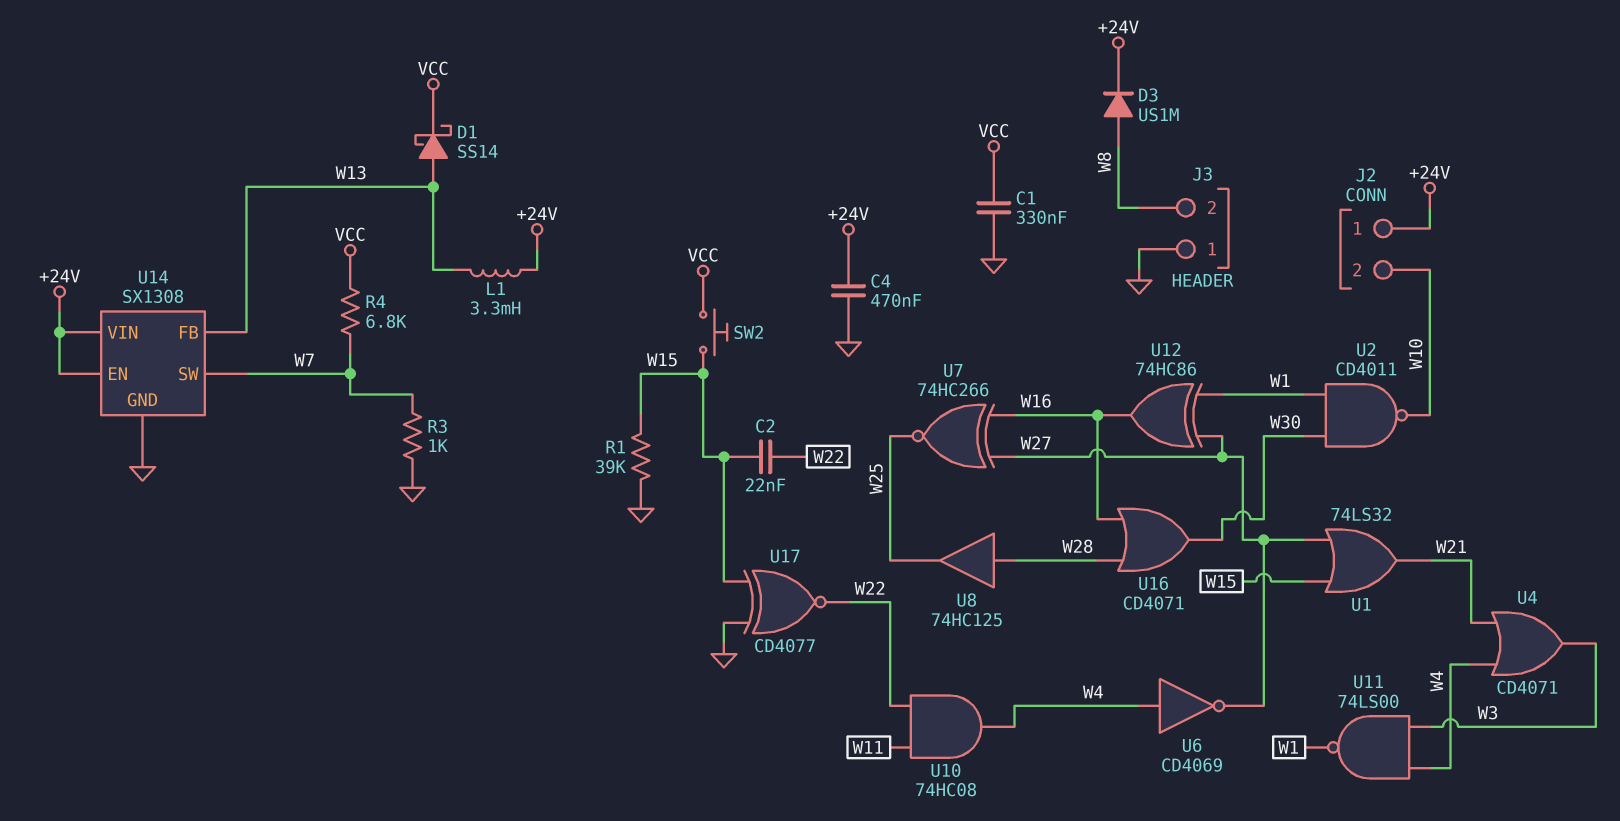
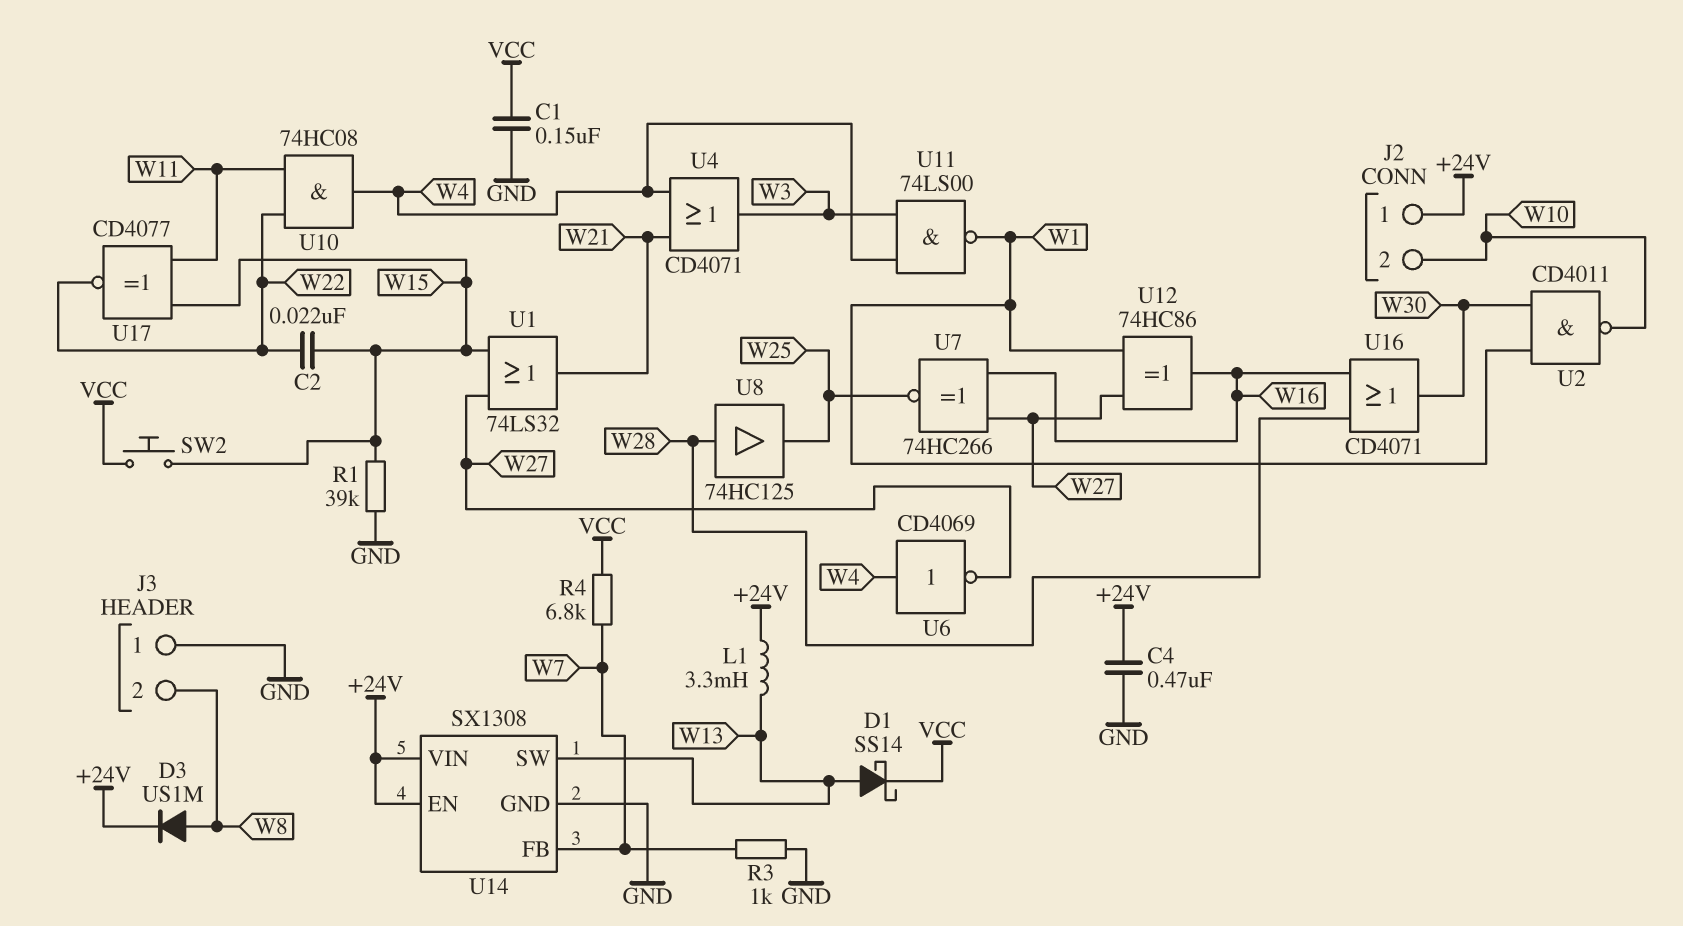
C1: 330nF (GND, VCC) -> 150nF (GND, VCC)
U14 pin FB: W13 -> W7
U14 pin SW: W7 -> W13
U17: XNOR CD4077 (in GND, in W15, out W22) -> XNOR CD4077 (in W11, in W15, out W22)

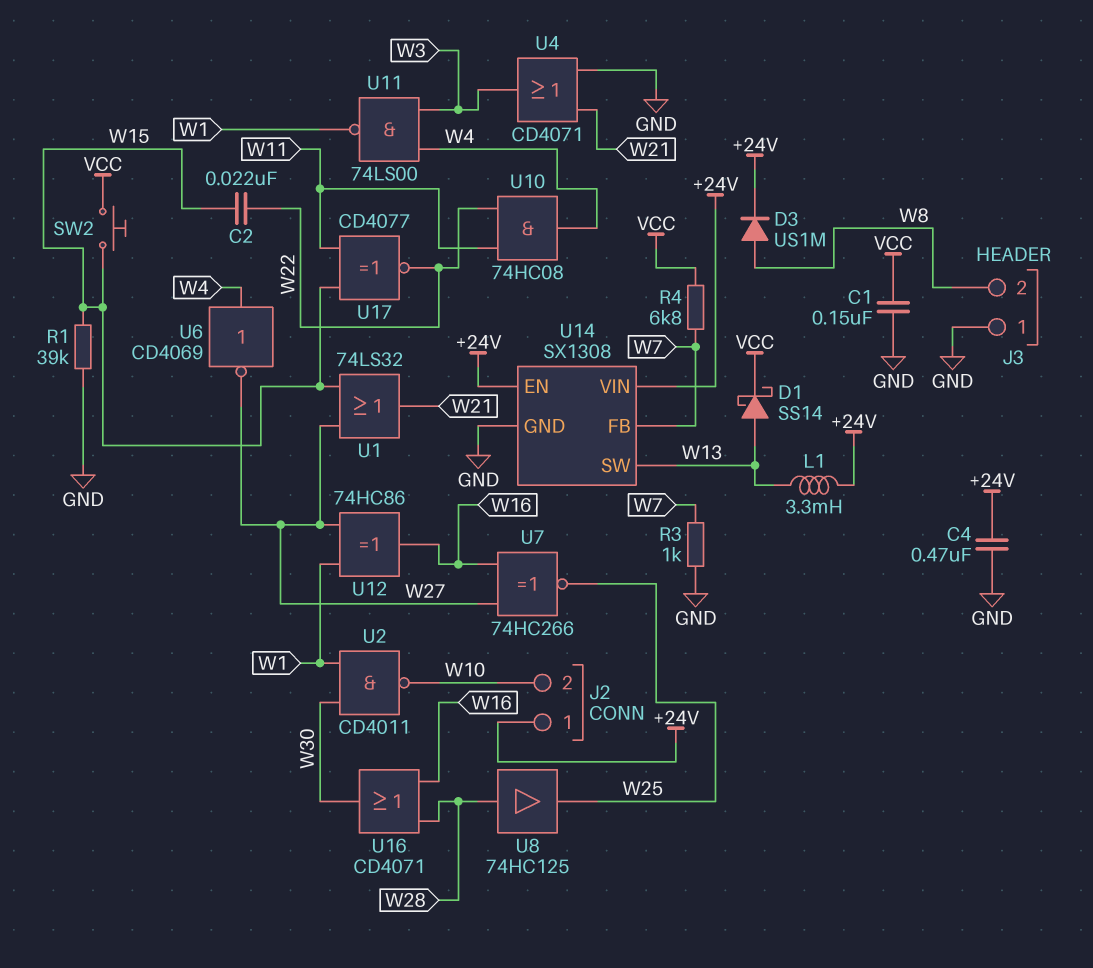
U4: OR CD4071 (in W4, in W21, out W3) -> OR CD4071 (in GND, in W21, out W3)

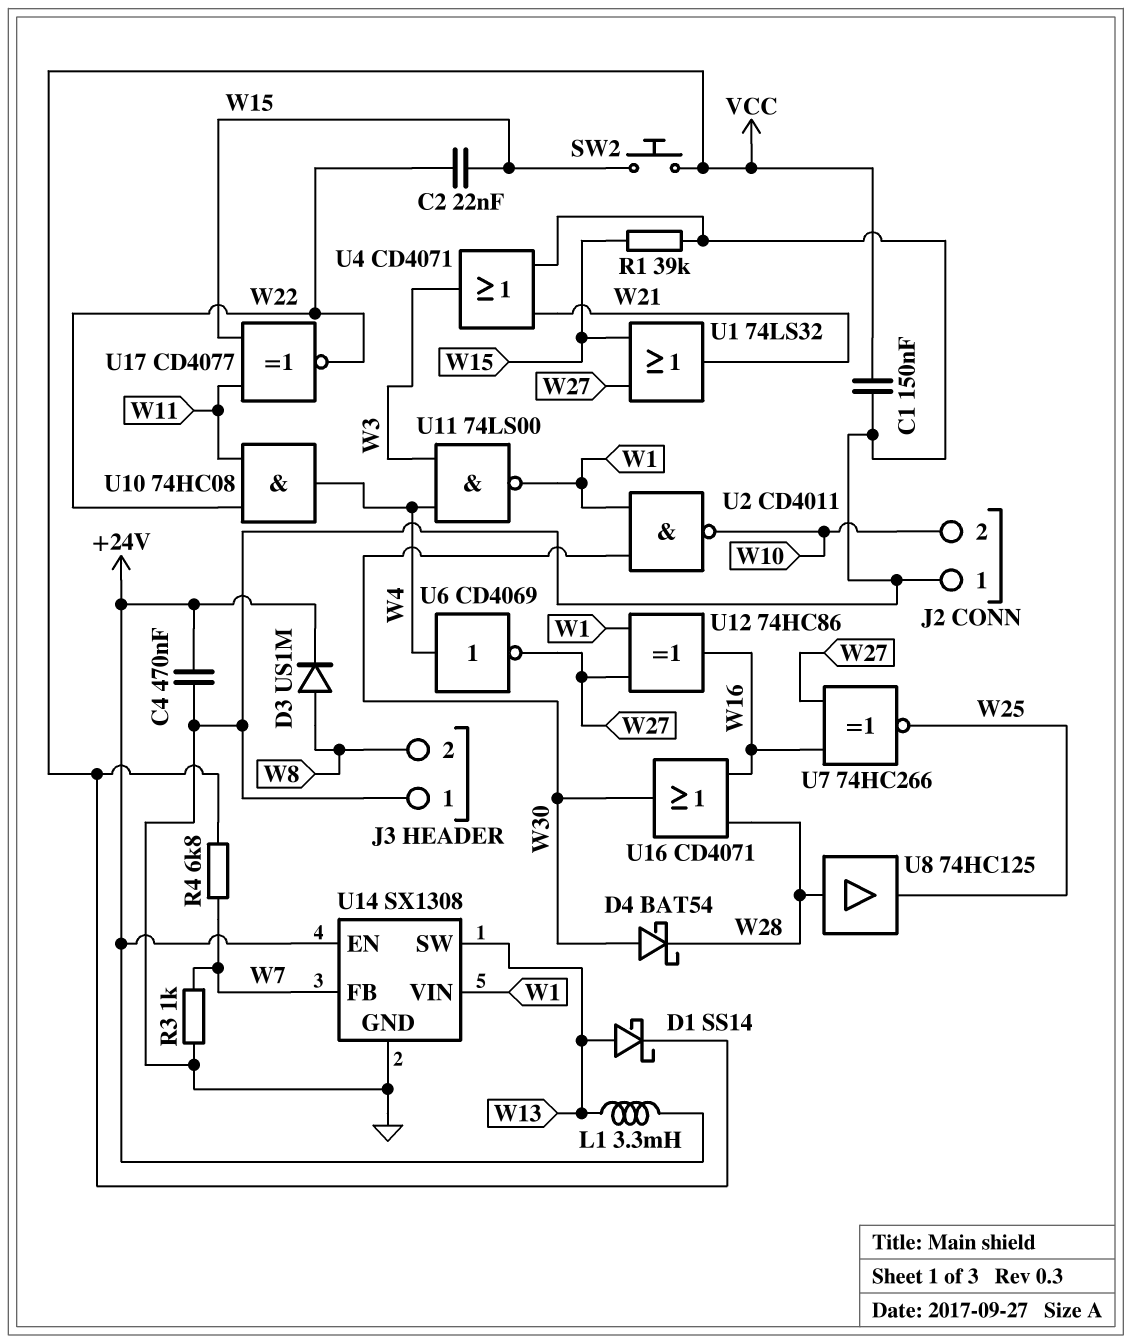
D4: none -> schottky BAT54 (A W30, K W28)
J2 pin 1: +24V -> GND
U14 pin VIN: +24V -> W1

